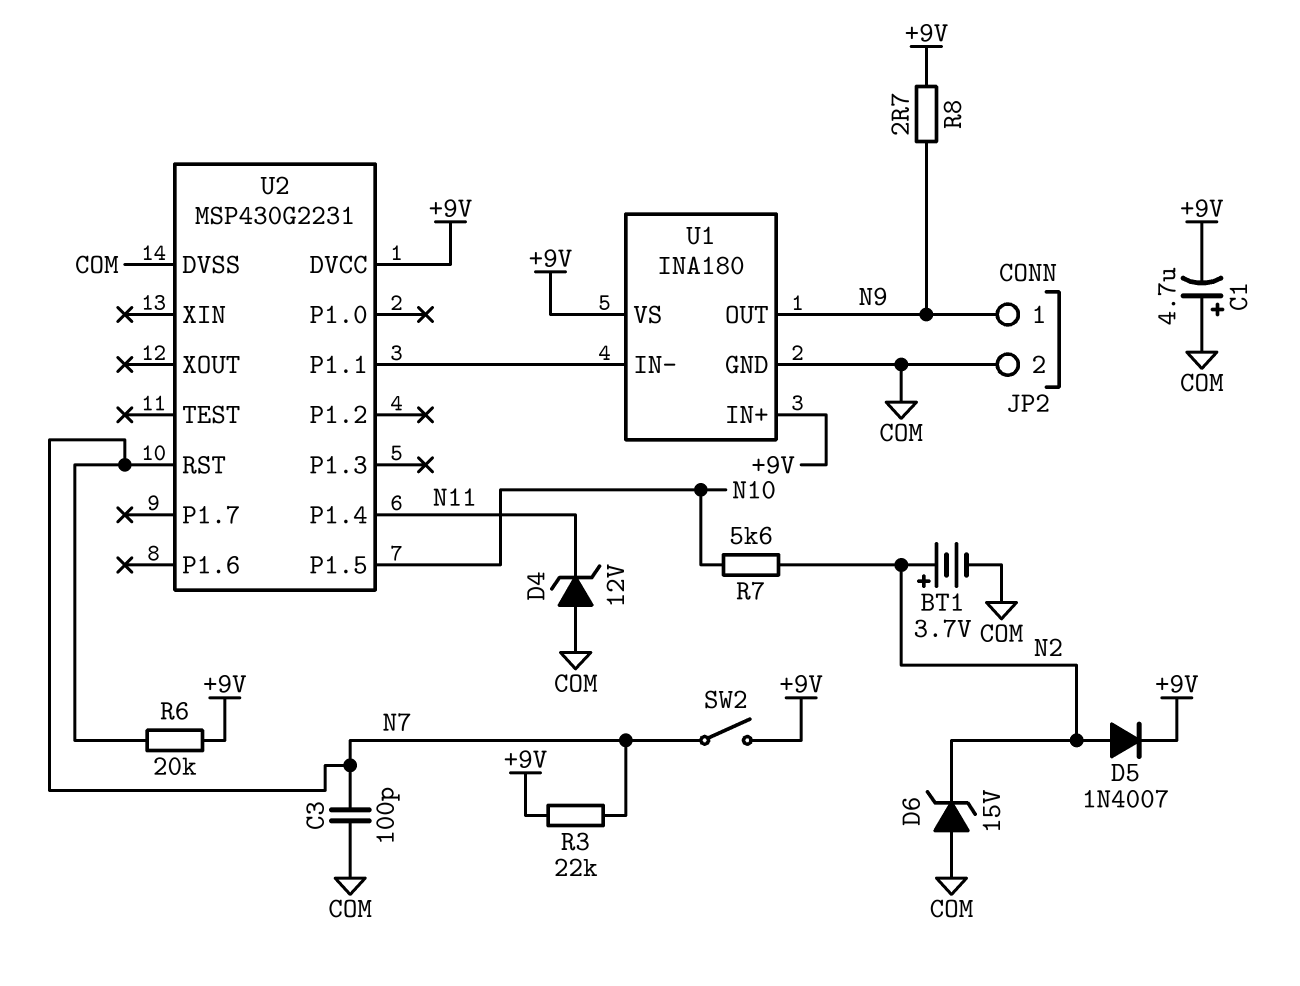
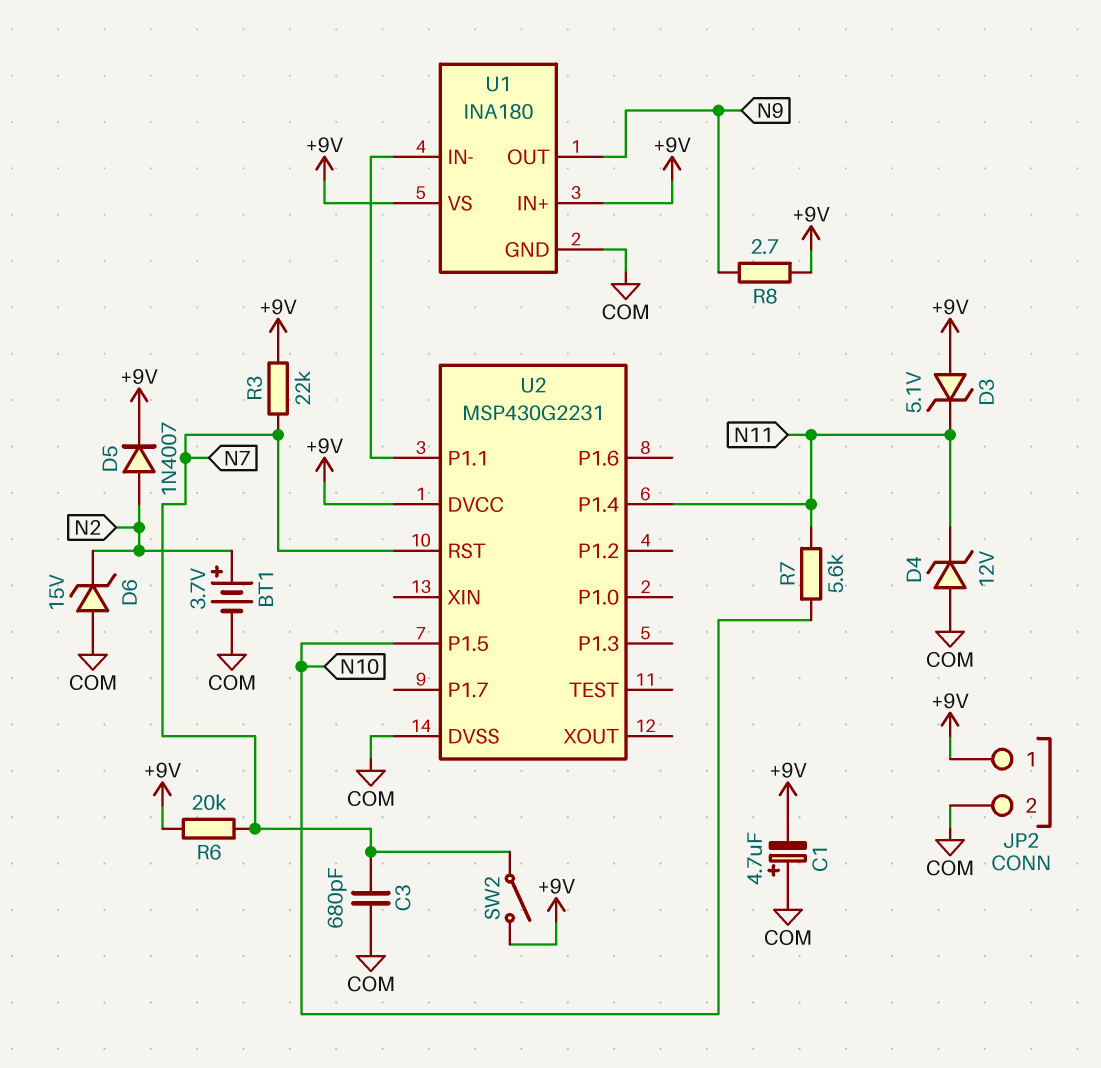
C3: 100pF (COM, N7) -> 680pF (COM, N7)
D3: none -> zener 5.1V (A +9V, K N11)
JP2 pin 1: N9 -> +9V
R7: 5.6k (N2, N10) -> 5.6k (N10, N11)

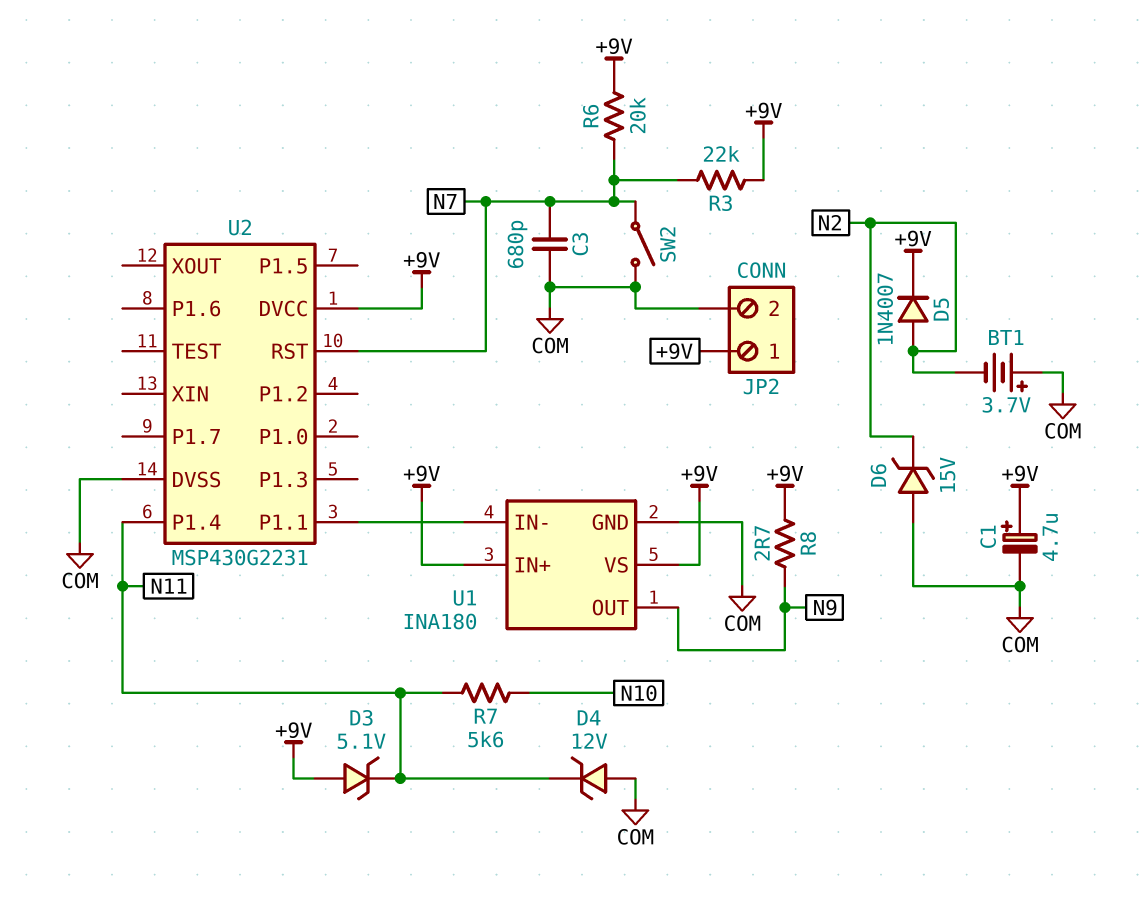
BT1: 3.7V (plus N2, minus COM) -> 3.7V (plus COM, minus N2)
C1: 4.7uF (plus COM, minus +9V) -> 4.7uF (plus +9V, minus COM)
SW2: switch (+9V, N7) -> switch (COM, N7)
U2 pin P1.5: N10 -> none

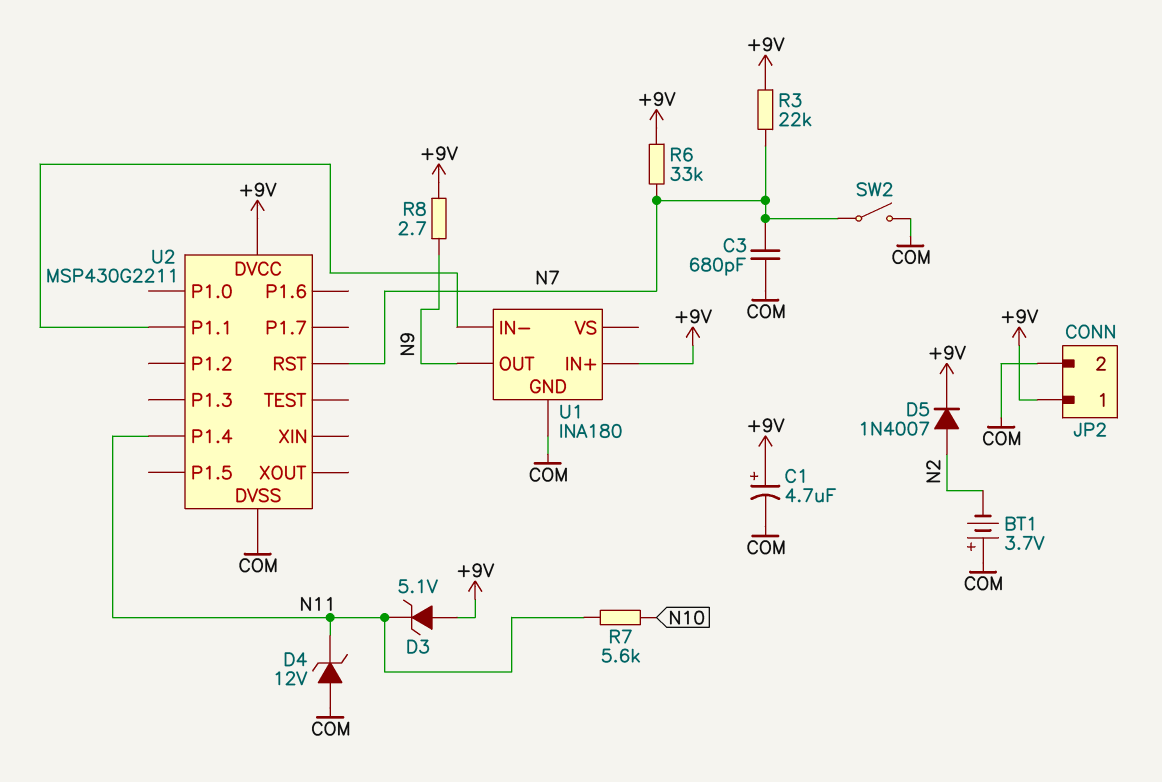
D6: zener 15V (A COM, K N2) -> none
R6: 20k (+9V, N7) -> 33k (+9V, N7)
U1 pin VS: +9V -> none
U2: MSP430G2231 -> MSP430G2211

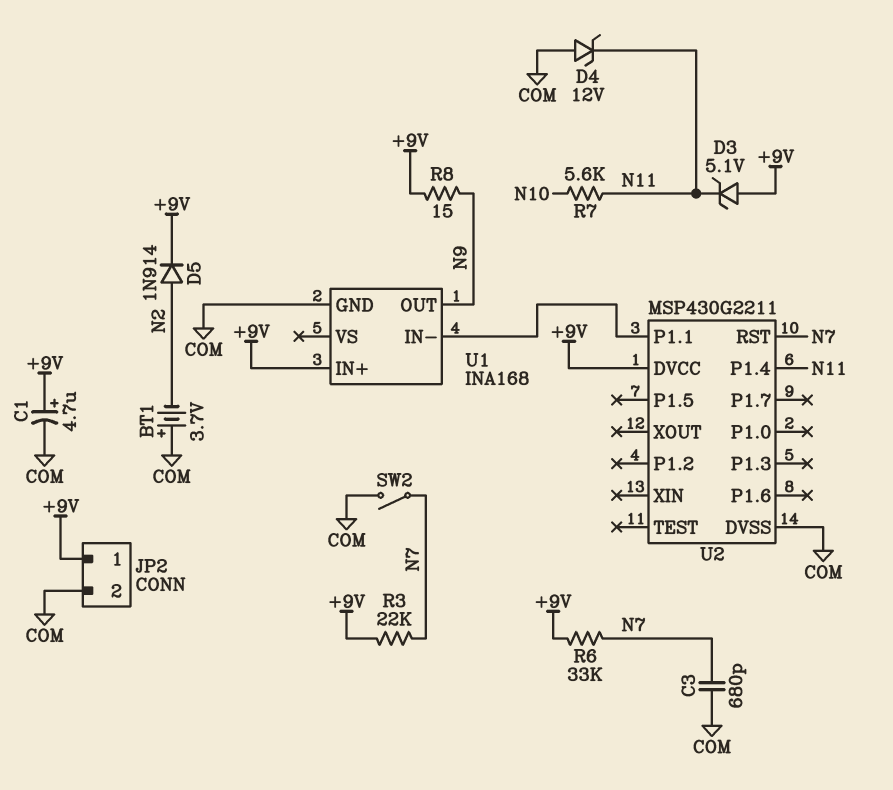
D5: diode 1N4007 (A N2, K +9V) -> diode 1N914 (A N2, K +9V)
R8: 2.7 (+9V, N9) -> 15 (+9V, N9)
U1: INA180 -> INA168

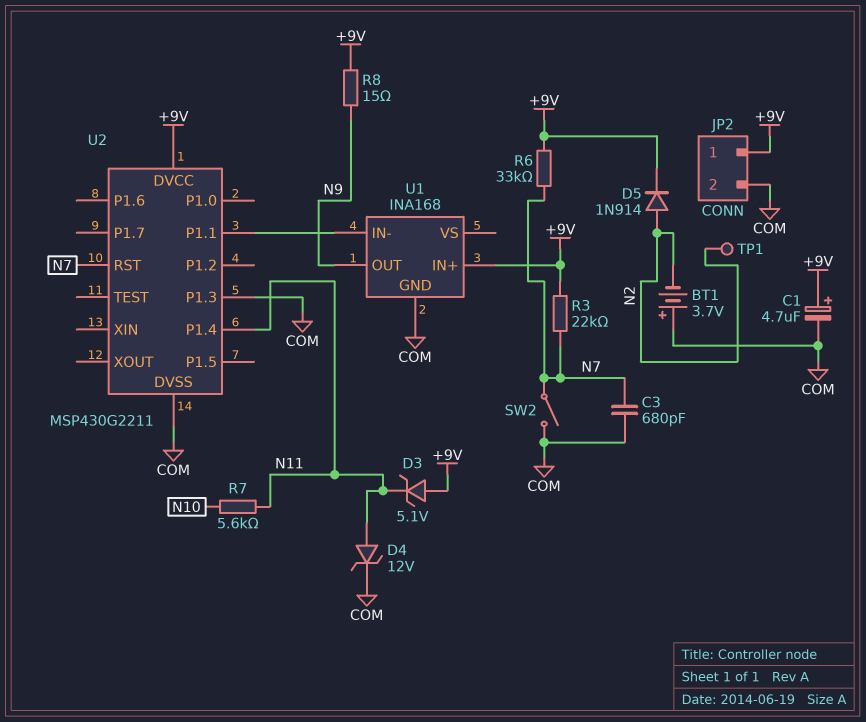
D4: zener 12V (A COM, K N11) -> zener 12V (A N11, K COM)
TP1: none -> test point (N2)
U2 pin P1.3: none -> COM

